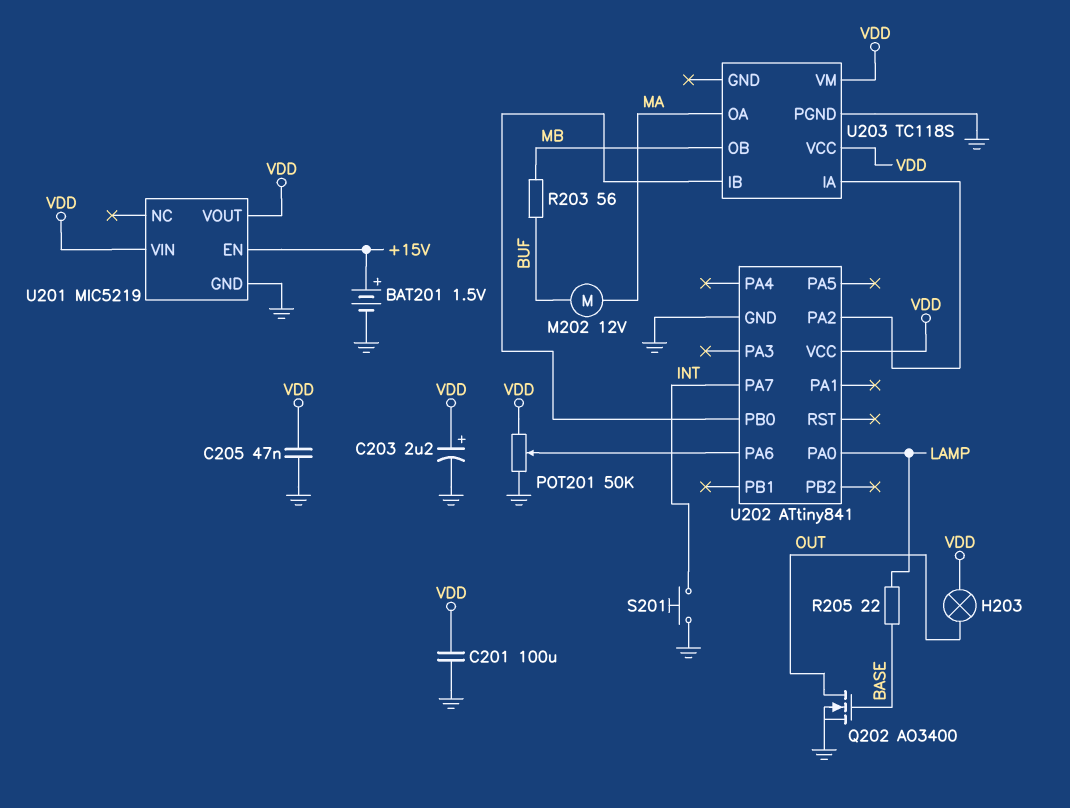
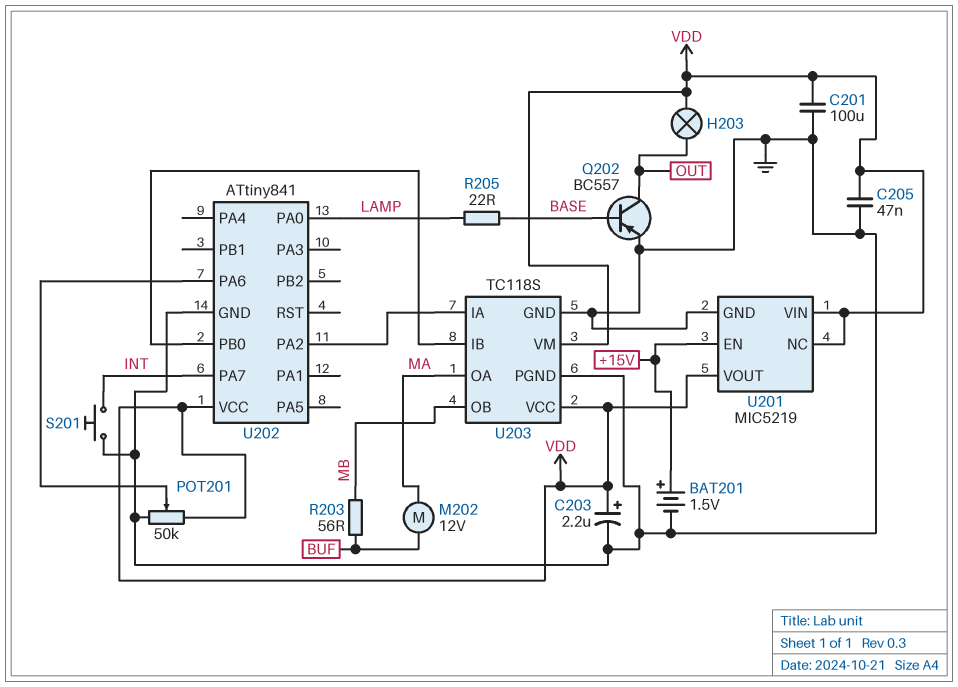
Q202: NMOS AO3400 (G BASE, D OUT, S GND) -> PNP BC557 (B BASE, C OUT, E GND)
U201 pin NC: none -> VDD
U203 pin GND: none -> GND

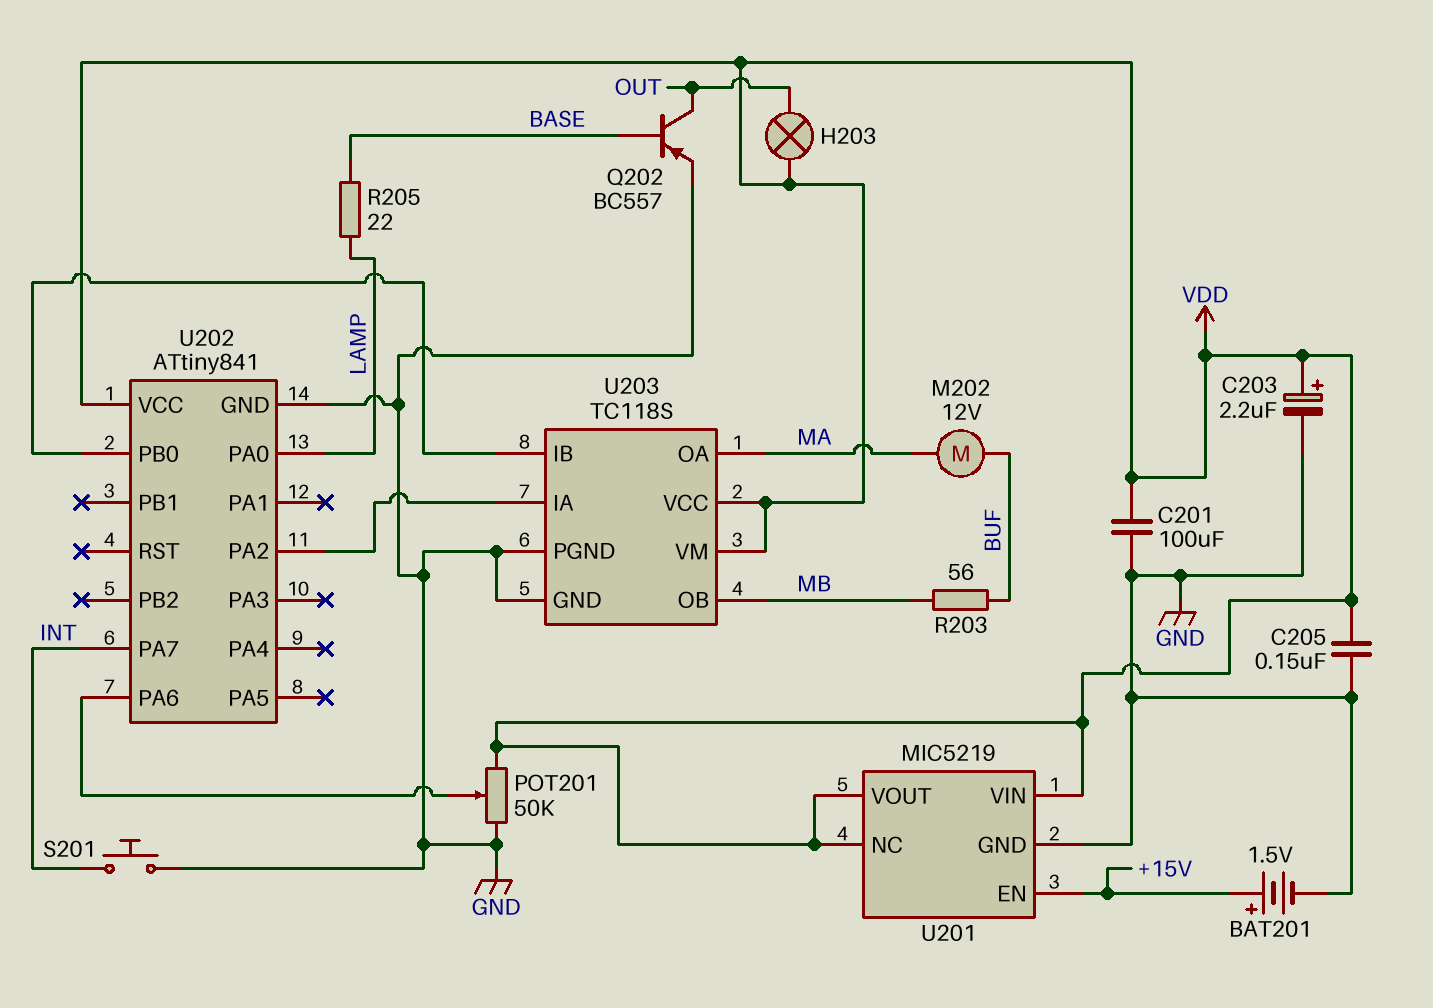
C205: 47nF (GND, VDD) -> 150nF (GND, VDD)

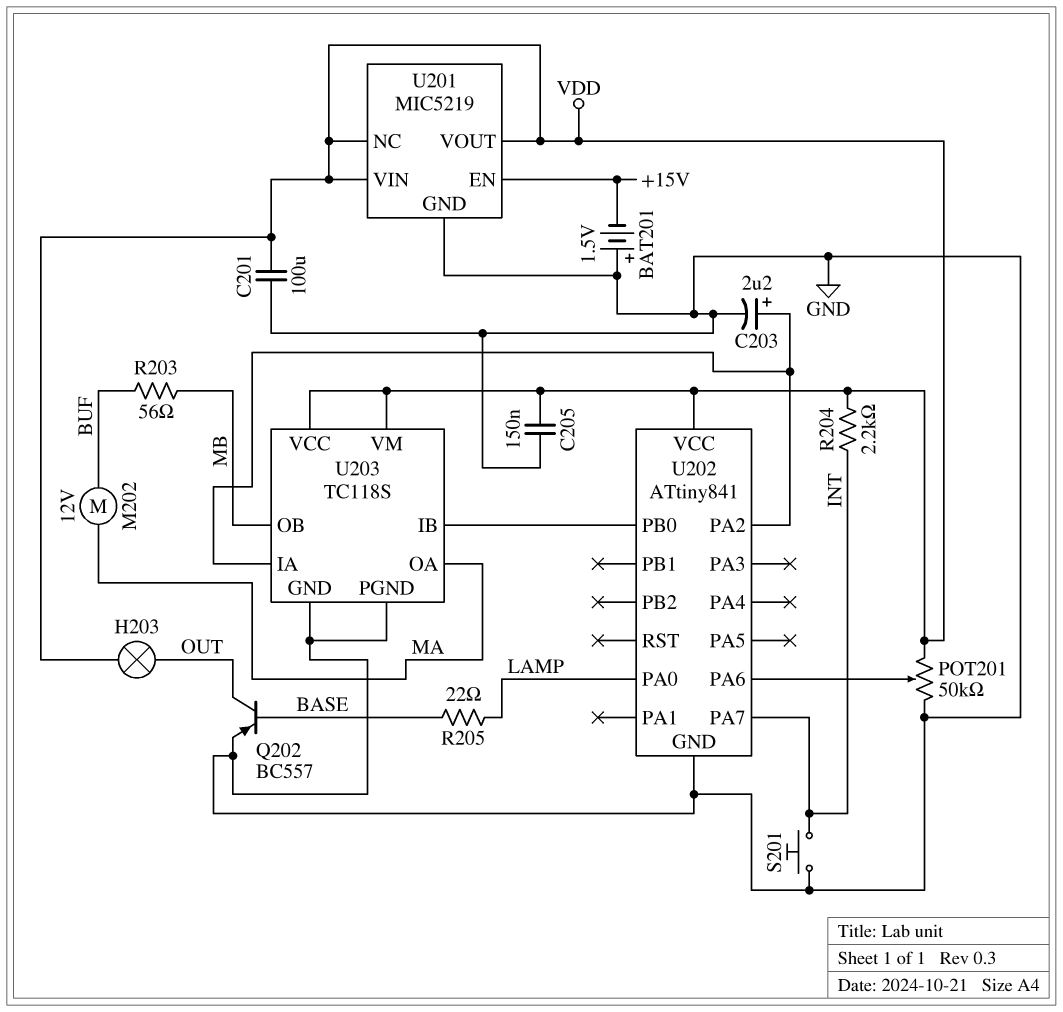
BAT201: 1.5V (plus +15V, minus GND) -> 1.5V (plus GND, minus +15V)
C203: 2.2uF (plus VDD, minus GND) -> 2.2uF (plus U202/PA2, minus GND)
R204: none -> 2.2k (INT, VDD)

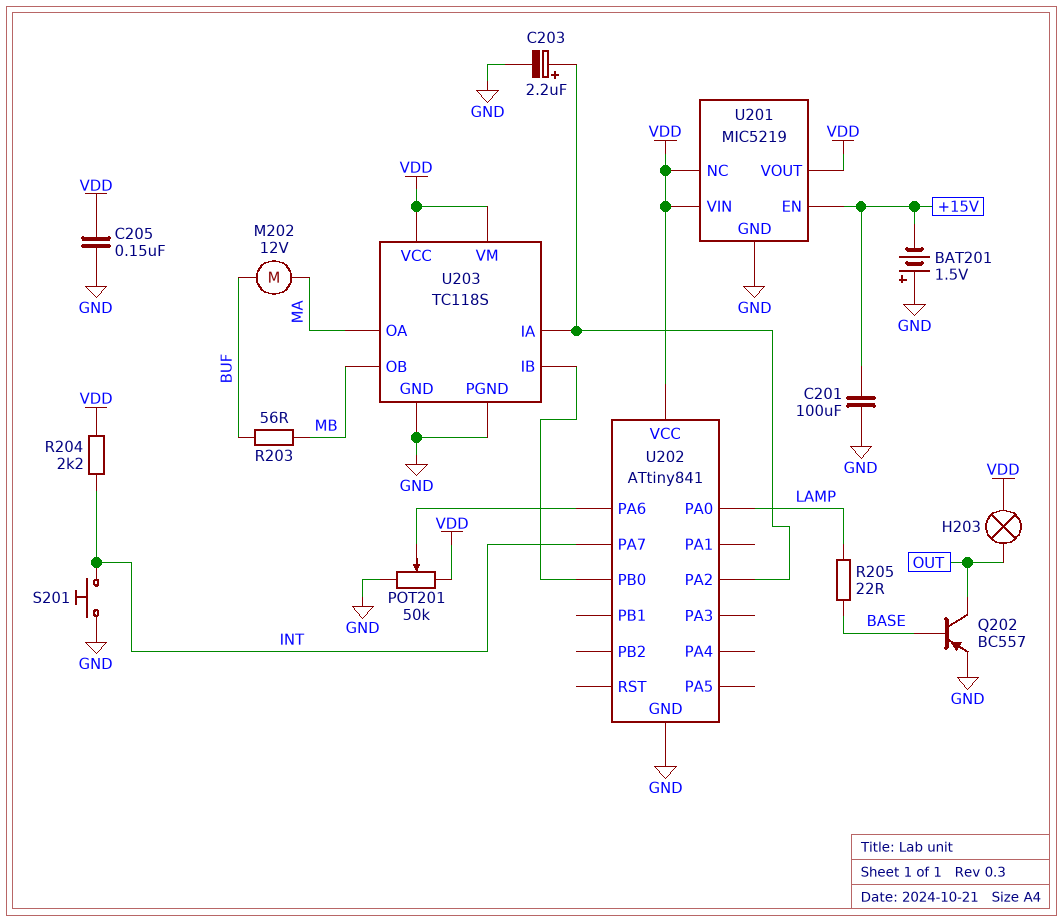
C201: 100uF (GND, VDD) -> 100uF (+15V, GND)

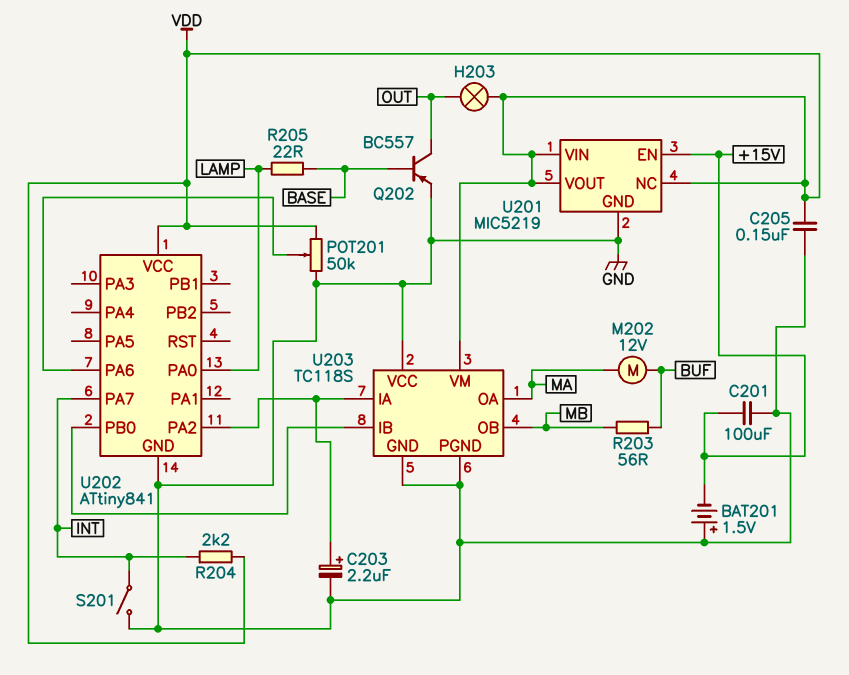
S201: button (GND, INT) -> switch (GND, INT)
U203 pin VCC: VDD -> GND

